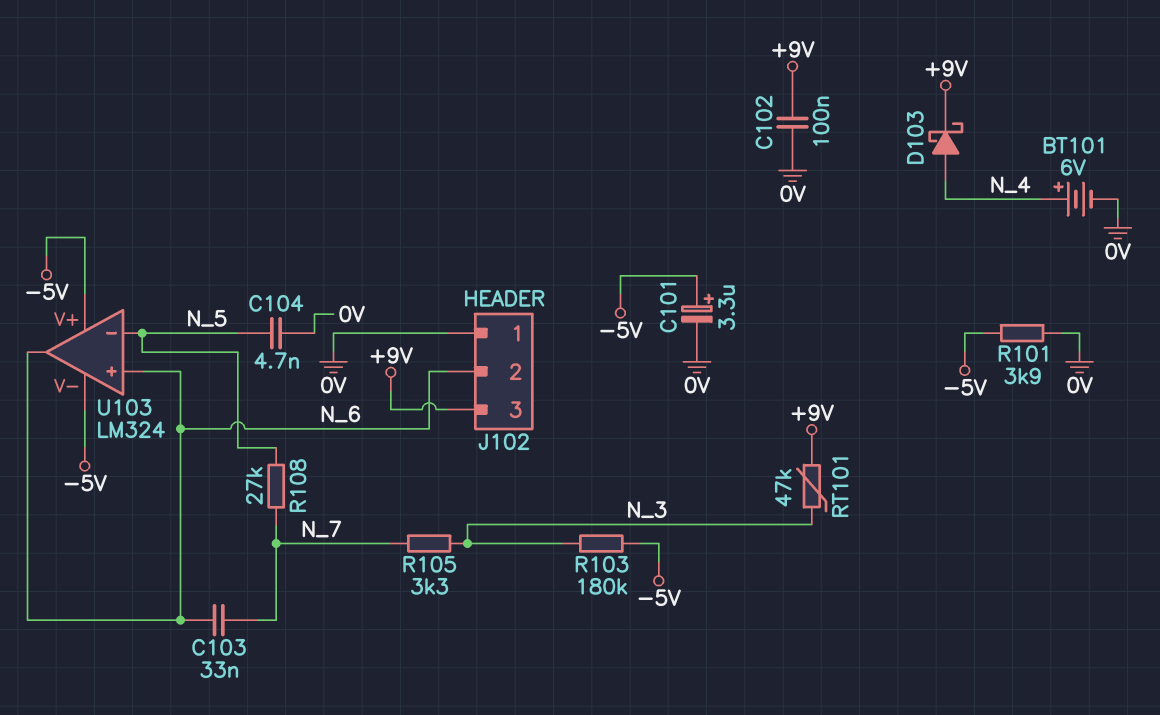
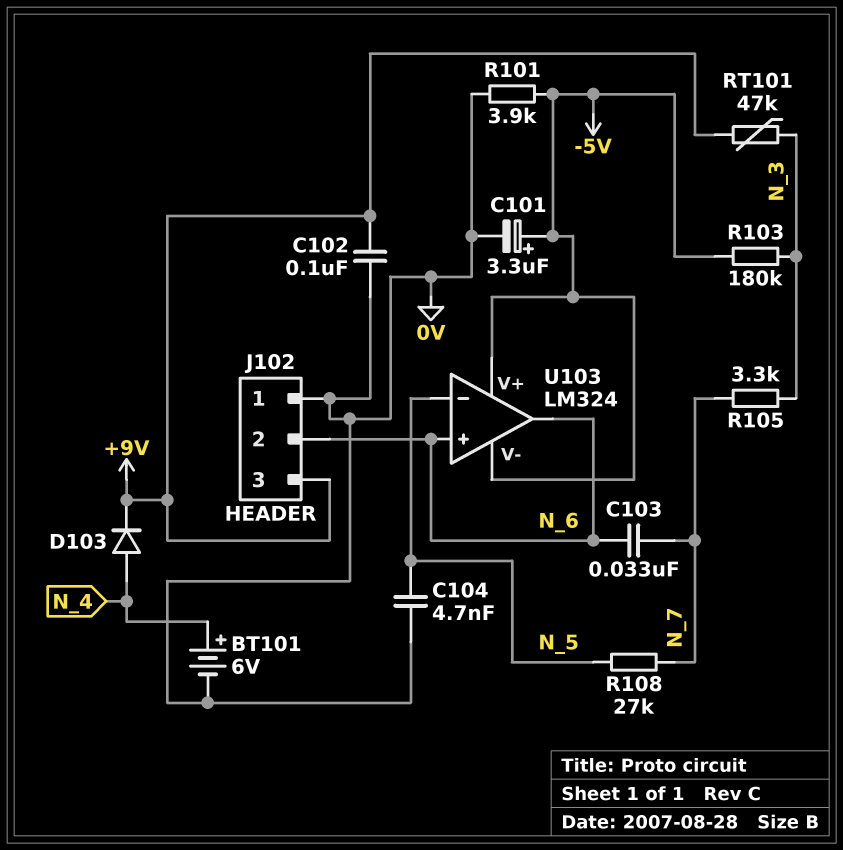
D103: schottky (A N_4, K +9V) -> diode (A N_4, K +9V)

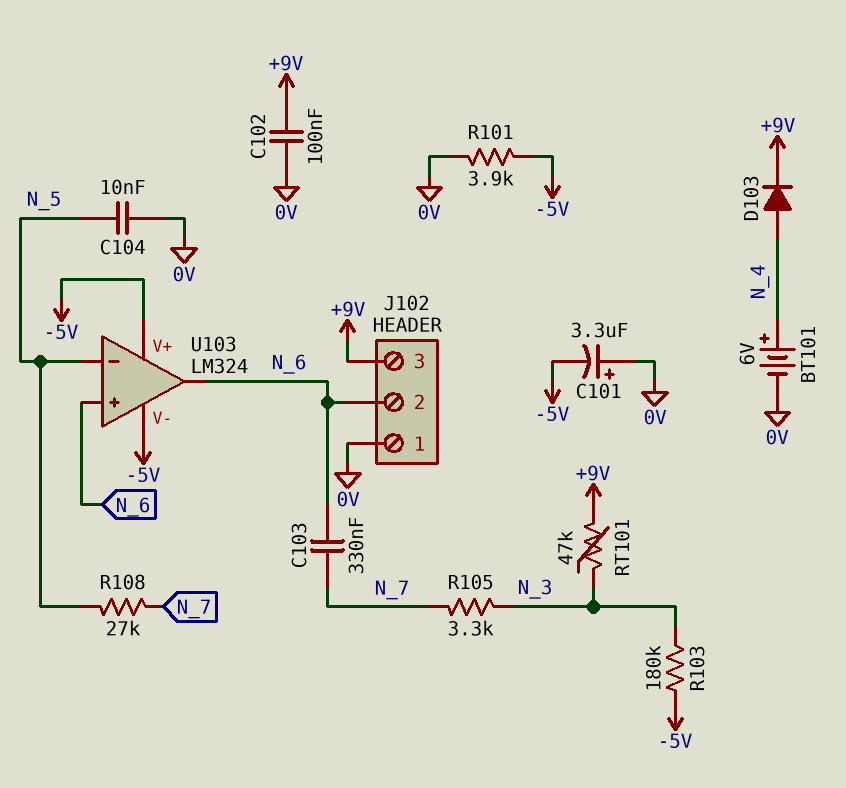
C101: 3.3uF (plus -5V, minus 0V) -> 3.3uF (plus 0V, minus -5V)
C103: 33nF (N_6, N_7) -> 330nF (N_6, N_7)
C104: 4.7nF (0V, N_5) -> 10nF (0V, N_5)

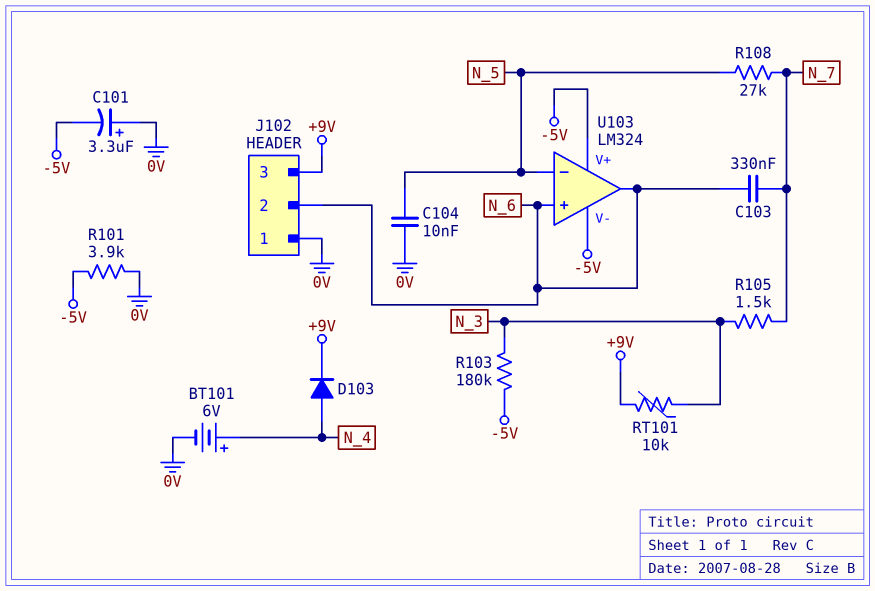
C102: 100nF (+9V, 0V) -> none
R105: 3.3k (N_3, N_7) -> 1.5k (N_3, N_7)
RT101: 47k (+9V, N_3) -> 10k (+9V, N_3)

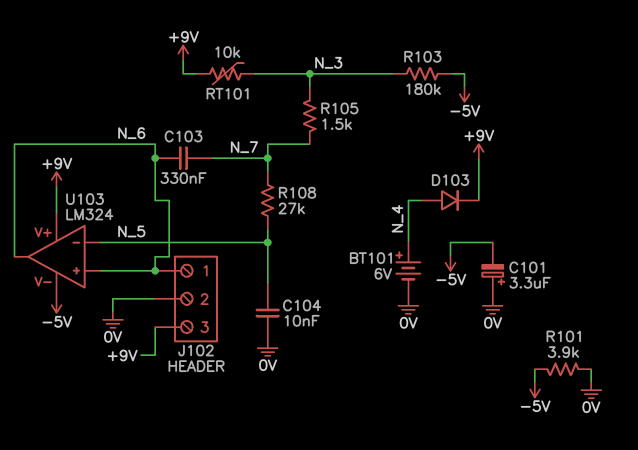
J102 pin 1: 0V -> N_6
J102 pin 2: N_6 -> 0V
U103 pin V+: -5V -> +9V

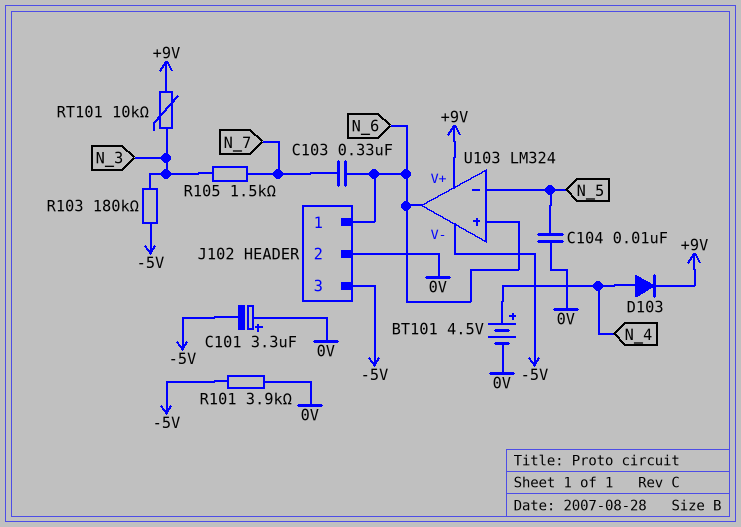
BT101: 6V (plus N_4, minus 0V) -> 4.5V (plus N_4, minus 0V)
J102 pin 3: +9V -> -5V
R108: 27k (N_5, N_7) -> none

